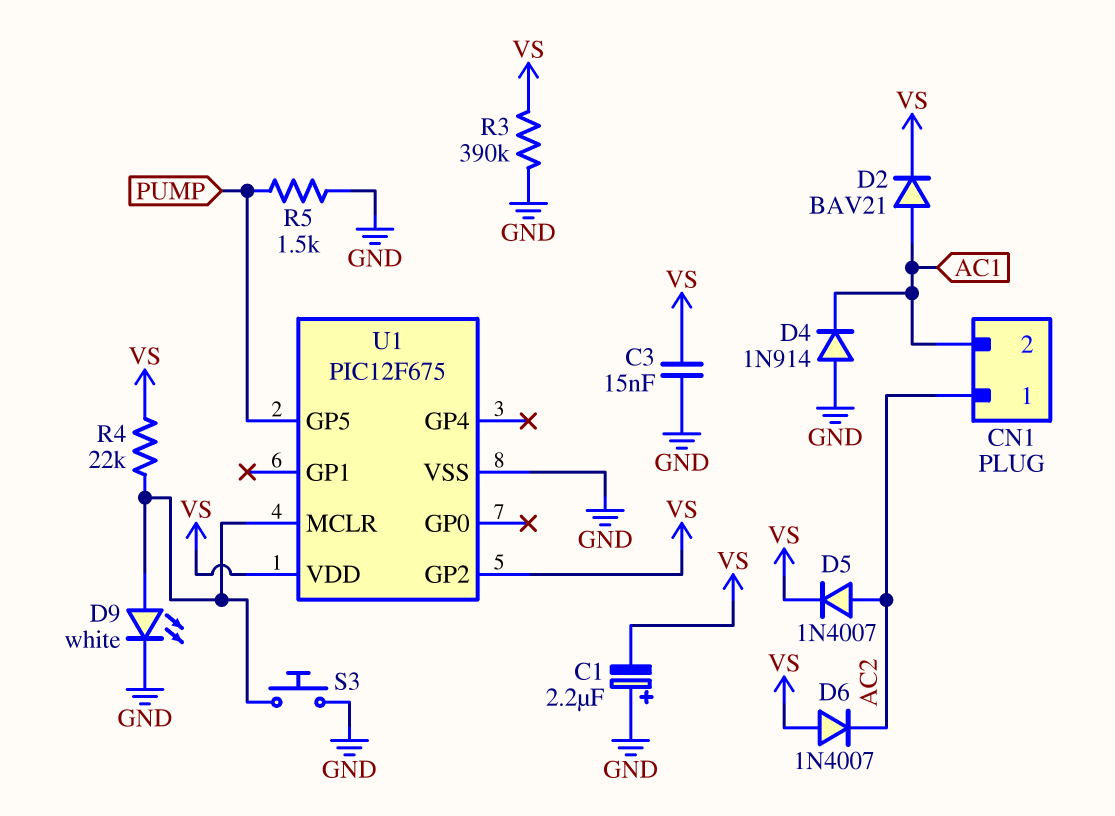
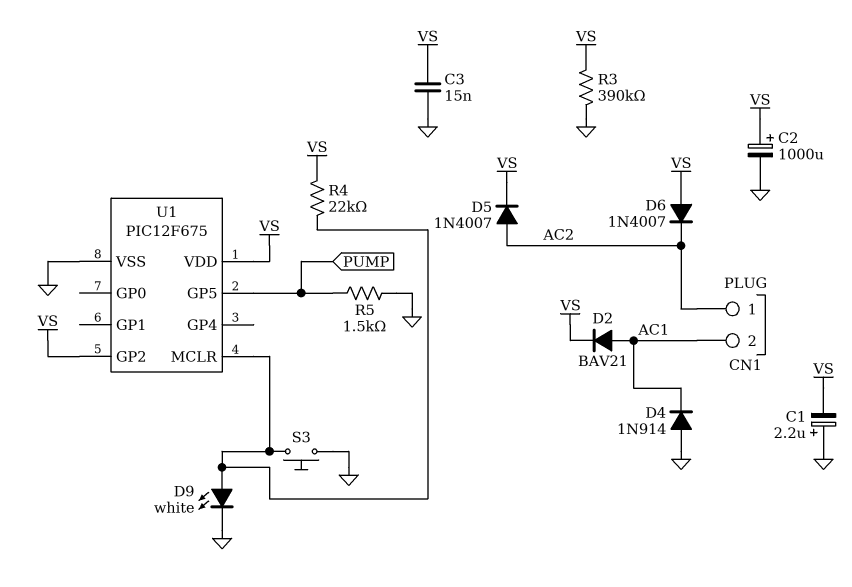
C2: none -> 1000uF (plus VS, minus GND)

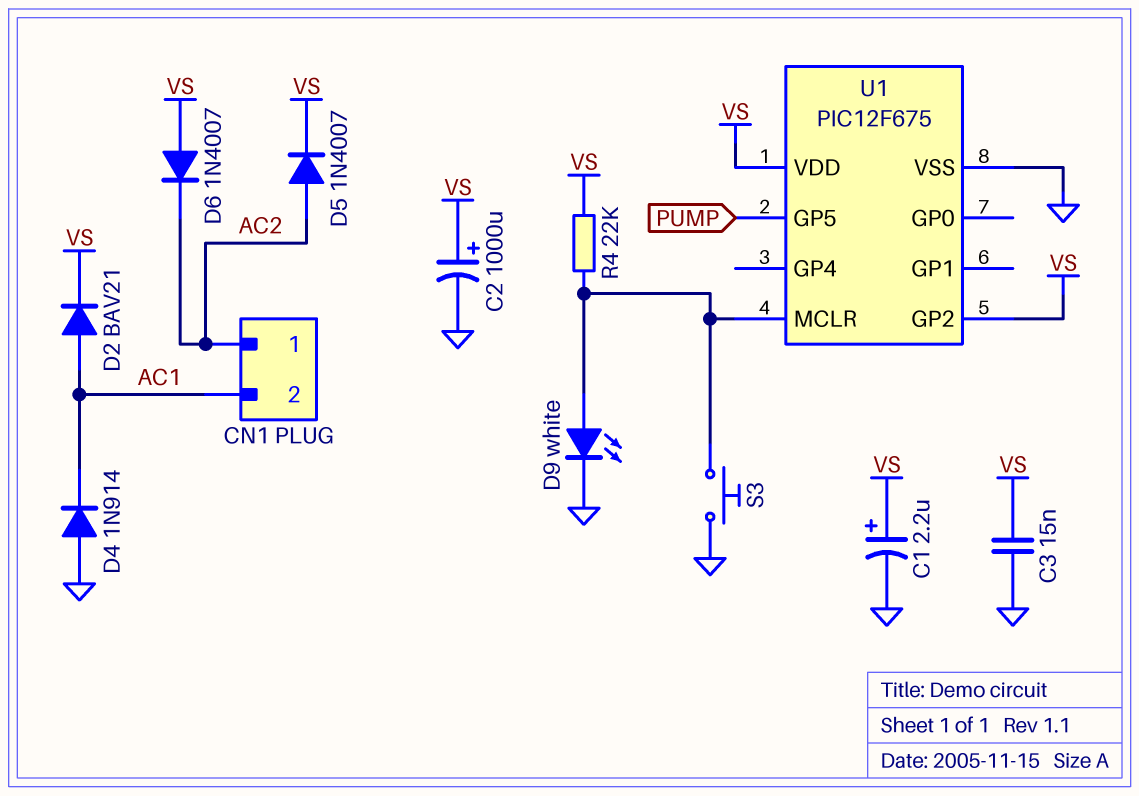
C1: 2.2uF (plus GND, minus VS) -> 2.2uF (plus VS, minus GND)
R3: 390k (GND, VS) -> none
R5: 1.5k (GND, PUMP) -> none

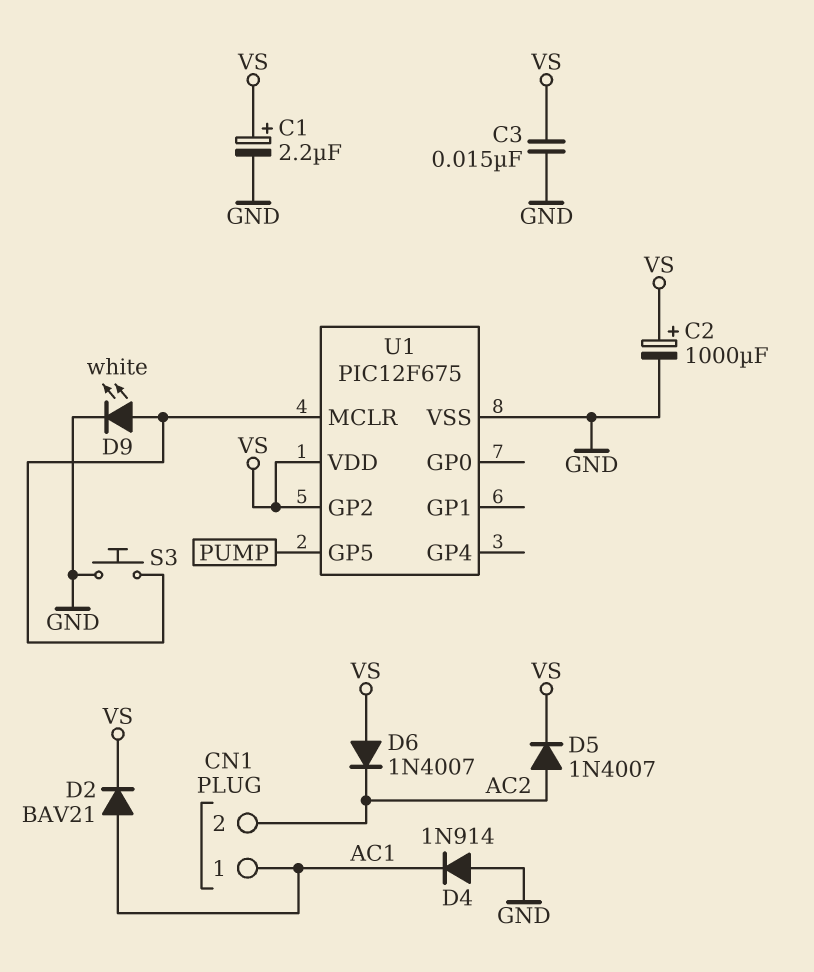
CN1 pin 1: AC2 -> AC1
CN1 pin 2: AC1 -> AC2
R4: 22k (U1/MCLR, VS) -> none

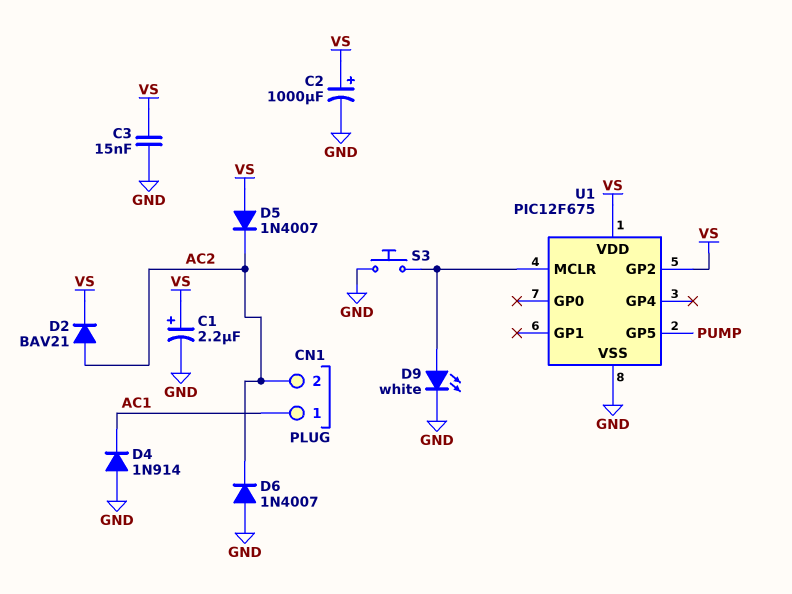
D2: diode BAV21 (A AC1, K VS) -> diode BAV21 (A AC2, K VS)
D5: diode 1N4007 (A AC2, K VS) -> diode 1N4007 (A VS, K AC2)
D6: diode 1N4007 (A VS, K AC2) -> diode 1N4007 (A GND, K AC2)

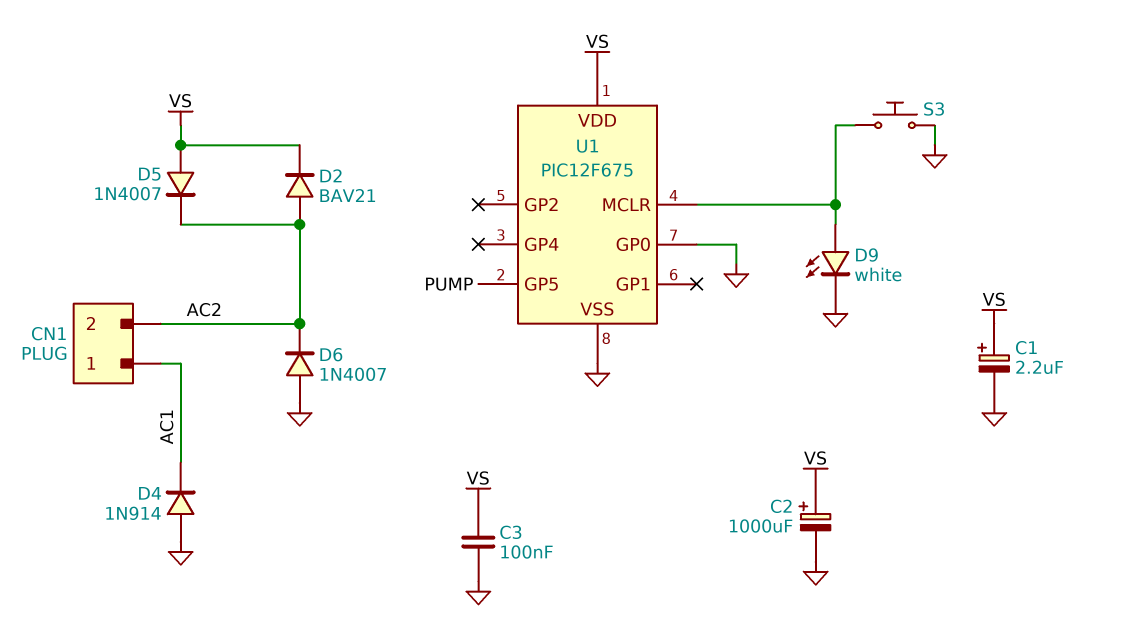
C3: 15nF (GND, VS) -> 100nF (GND, VS)
U1 pin GP0: none -> GND
U1 pin GP2: VS -> none

